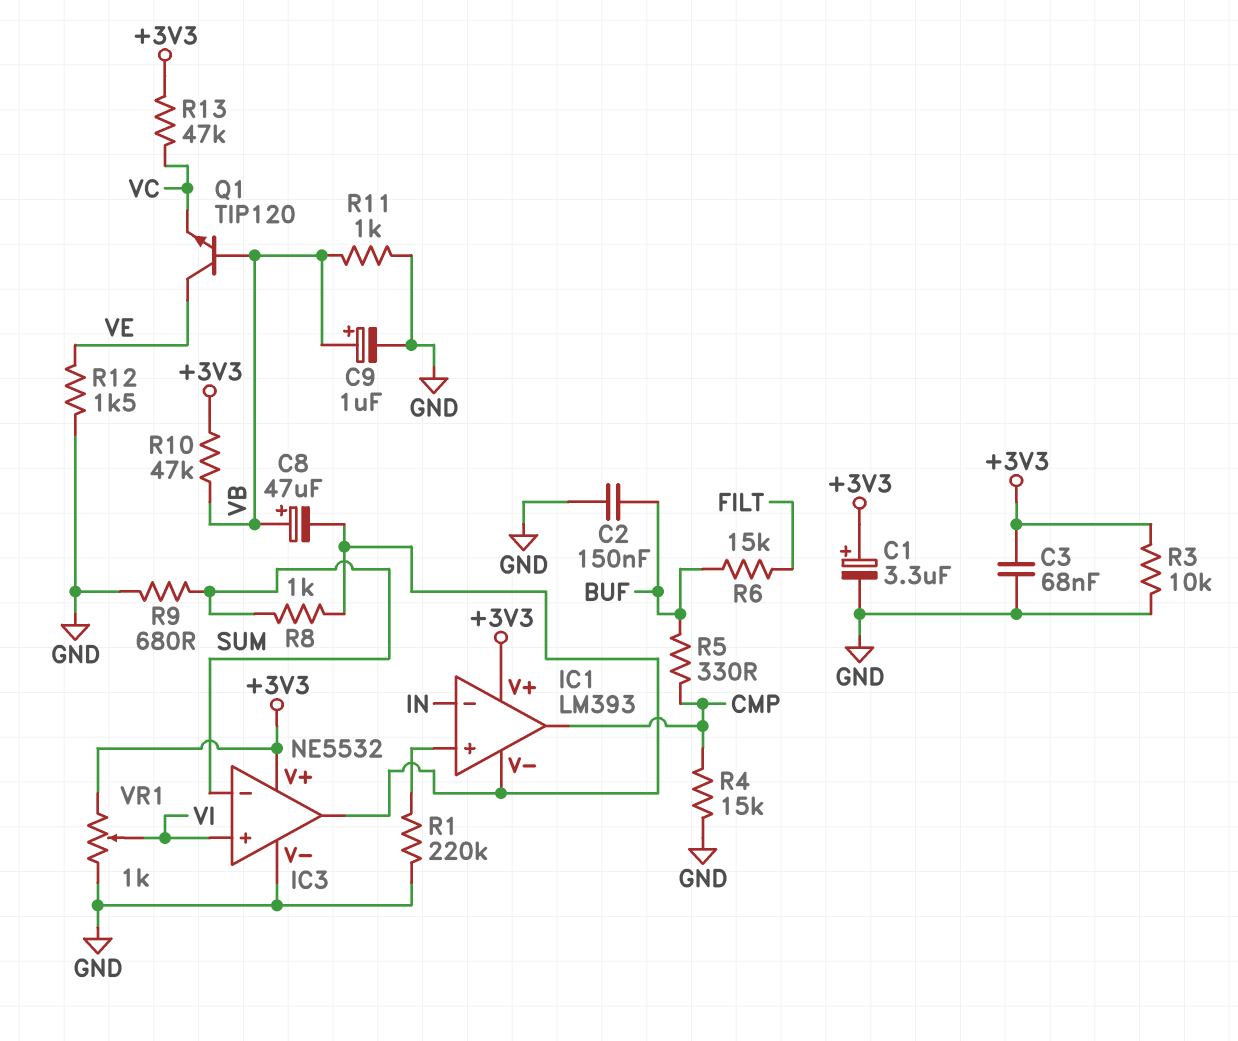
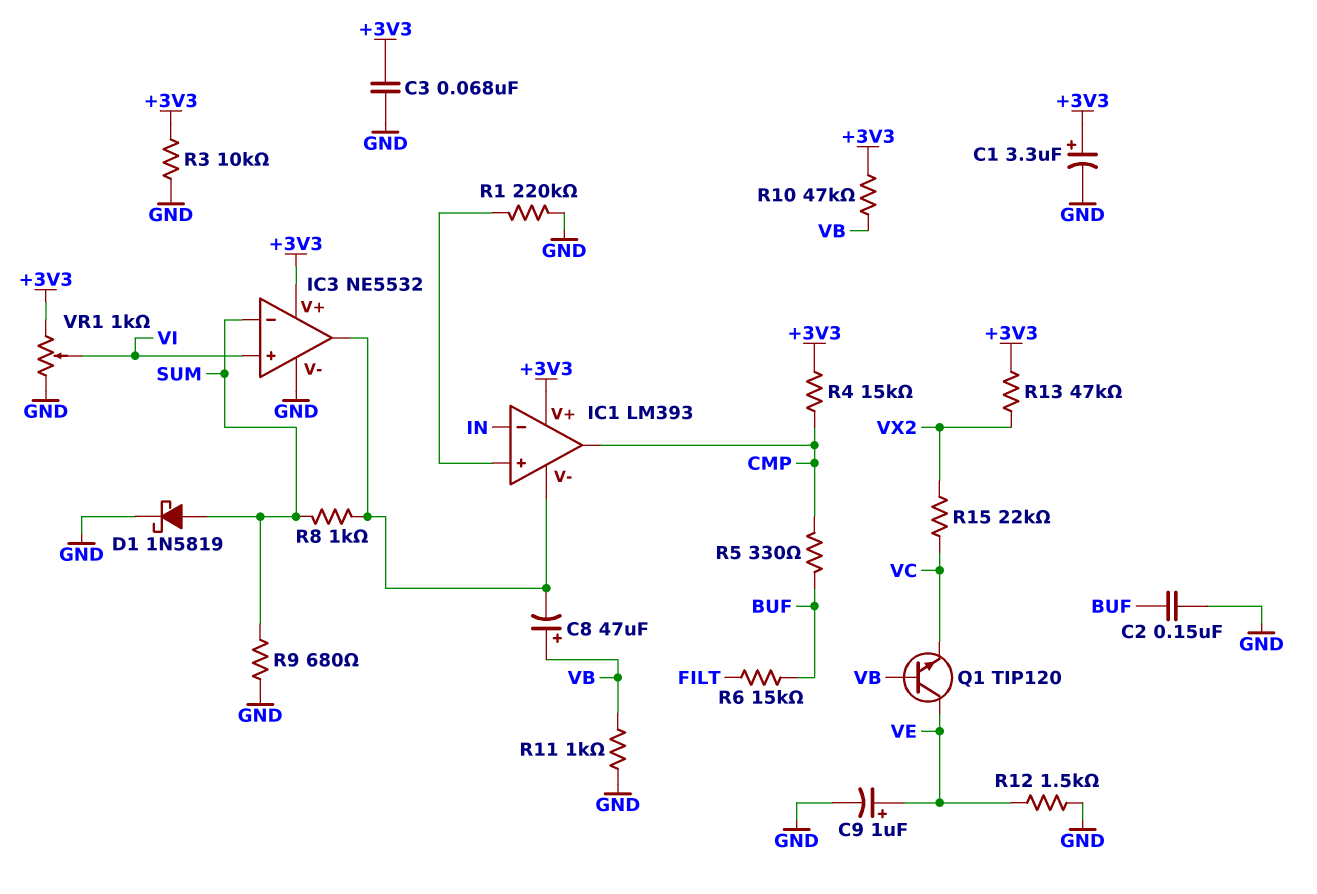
C9: 1uF (plus VB, minus GND) -> 1uF (plus VE, minus GND)
D1: none -> schottky 1N5819 (A SUM, K GND)
R4: 15k (CMP, GND) -> 15k (+3V3, CMP)
R13: 47k (+3V3, VC) -> 47k (+3V3, VX2)
R15: none -> 22k (VC, VX2)

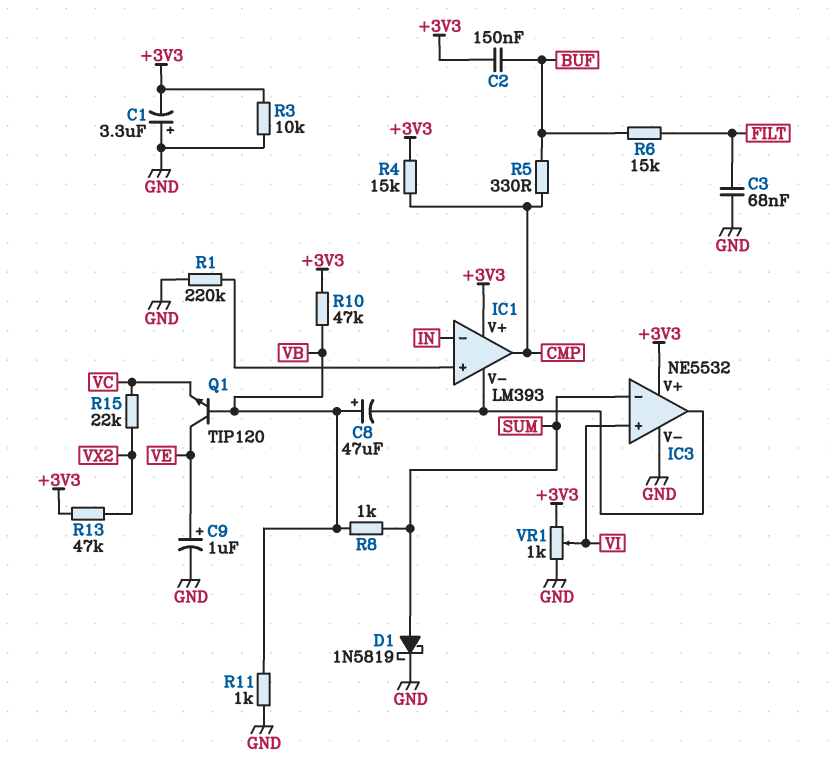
C1: 3.3uF (plus +3V3, minus GND) -> 3.3uF (plus GND, minus +3V3)
C2: 150nF (BUF, GND) -> 150nF (+3V3, BUF)
C3: 68nF (+3V3, GND) -> 68nF (FILT, GND)
R8: 1k (IC1/V-, SUM) -> 1k (SUM, VB)
R9: 680 (GND, SUM) -> none
R12: 1.5k (GND, VE) -> none

